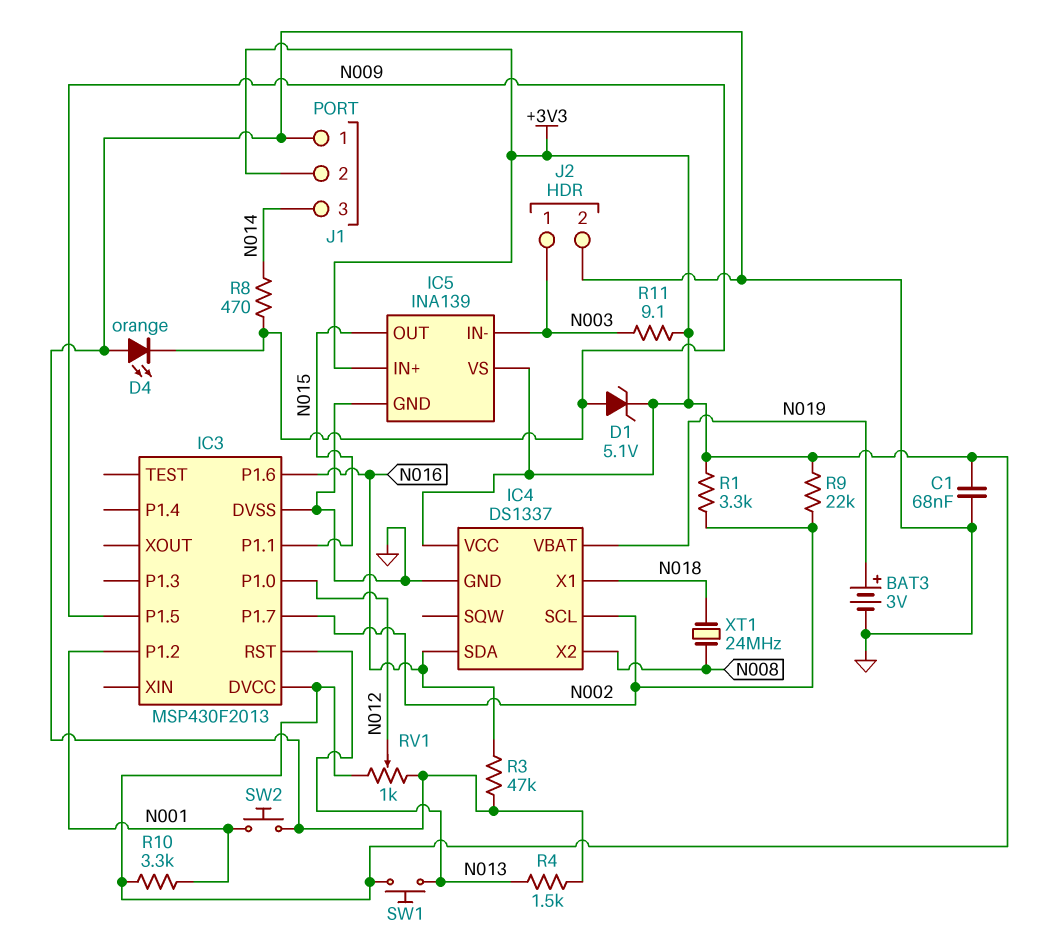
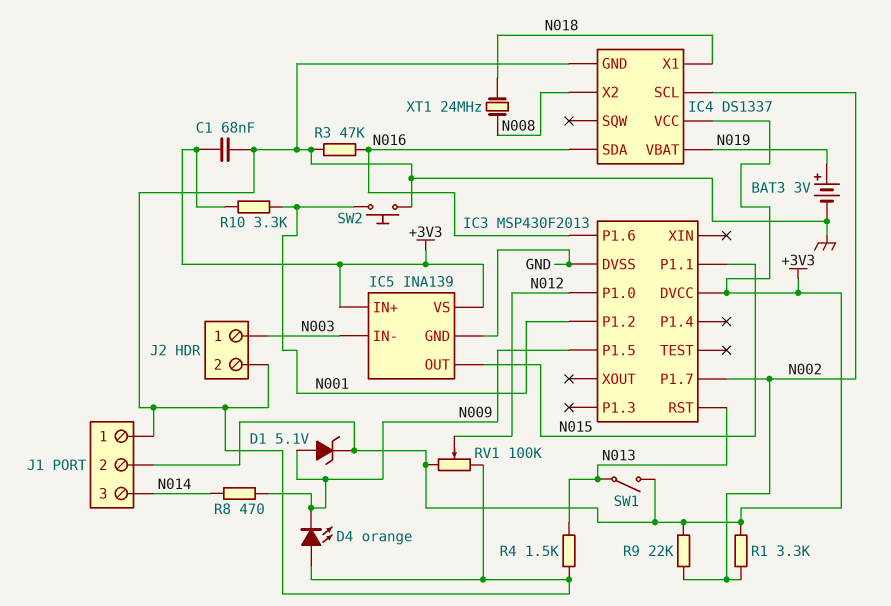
R11: 9.1 (+3V3, N003) -> none
RV1: 1k (+3V3, GND, wiper N012) -> 100k (+3V3, GND, wiper N012)
SW1: button (+3V3, N013) -> switch (+3V3, N013)

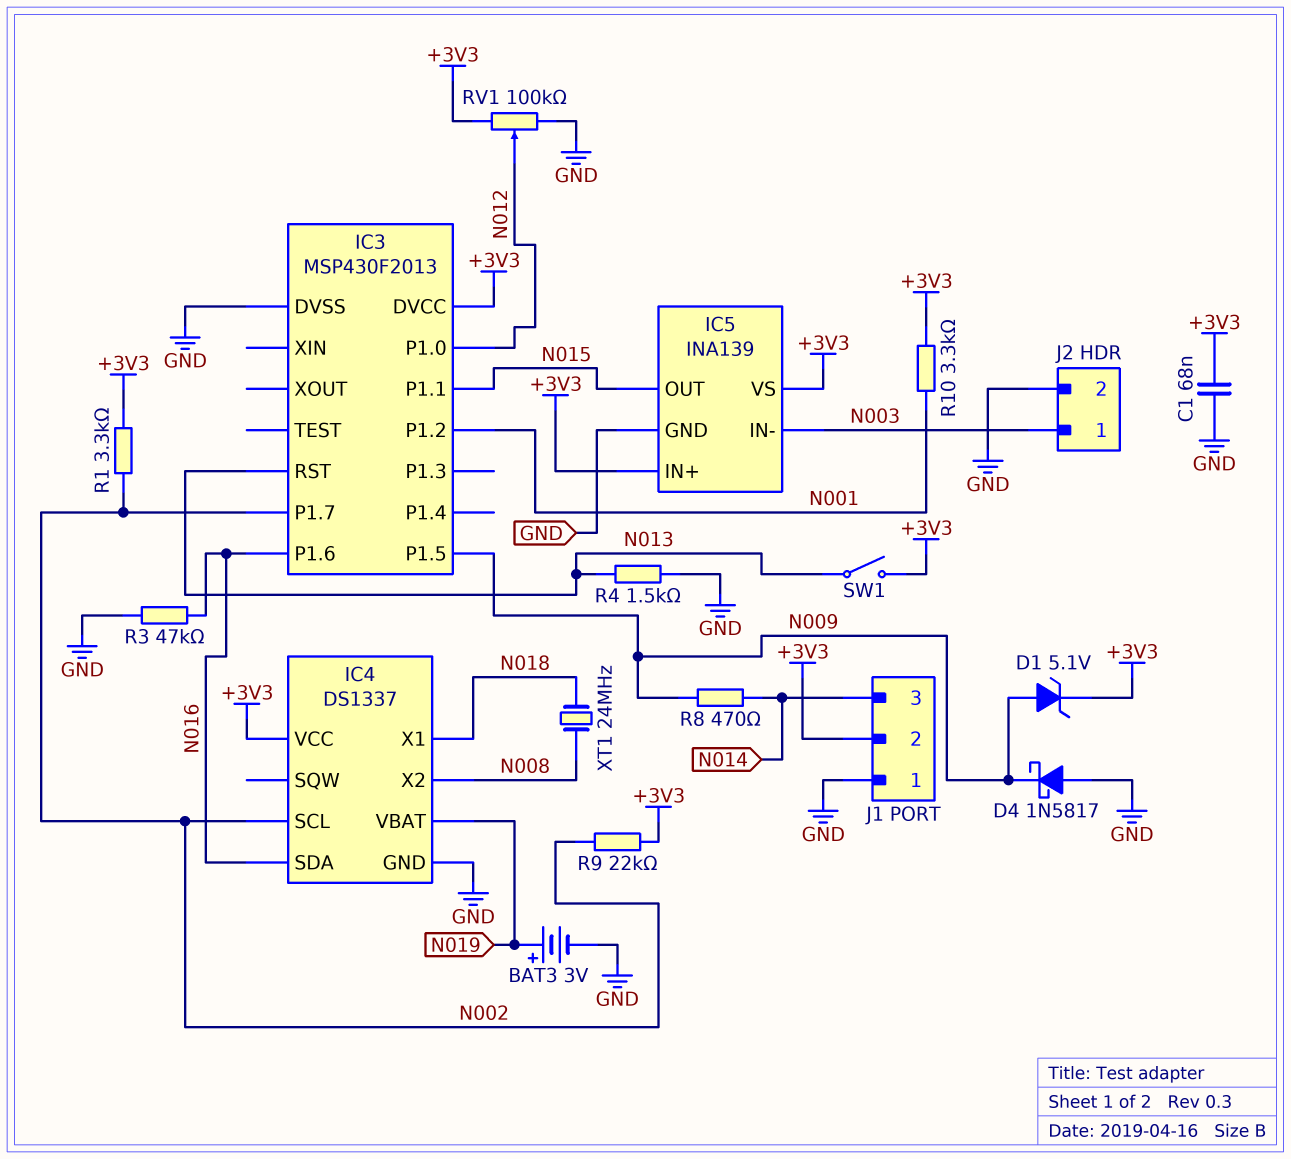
D4: LED orange (A GND, K N009) -> schottky 1N5817 (A GND, K N009)
SW2: button (GND, N001) -> none

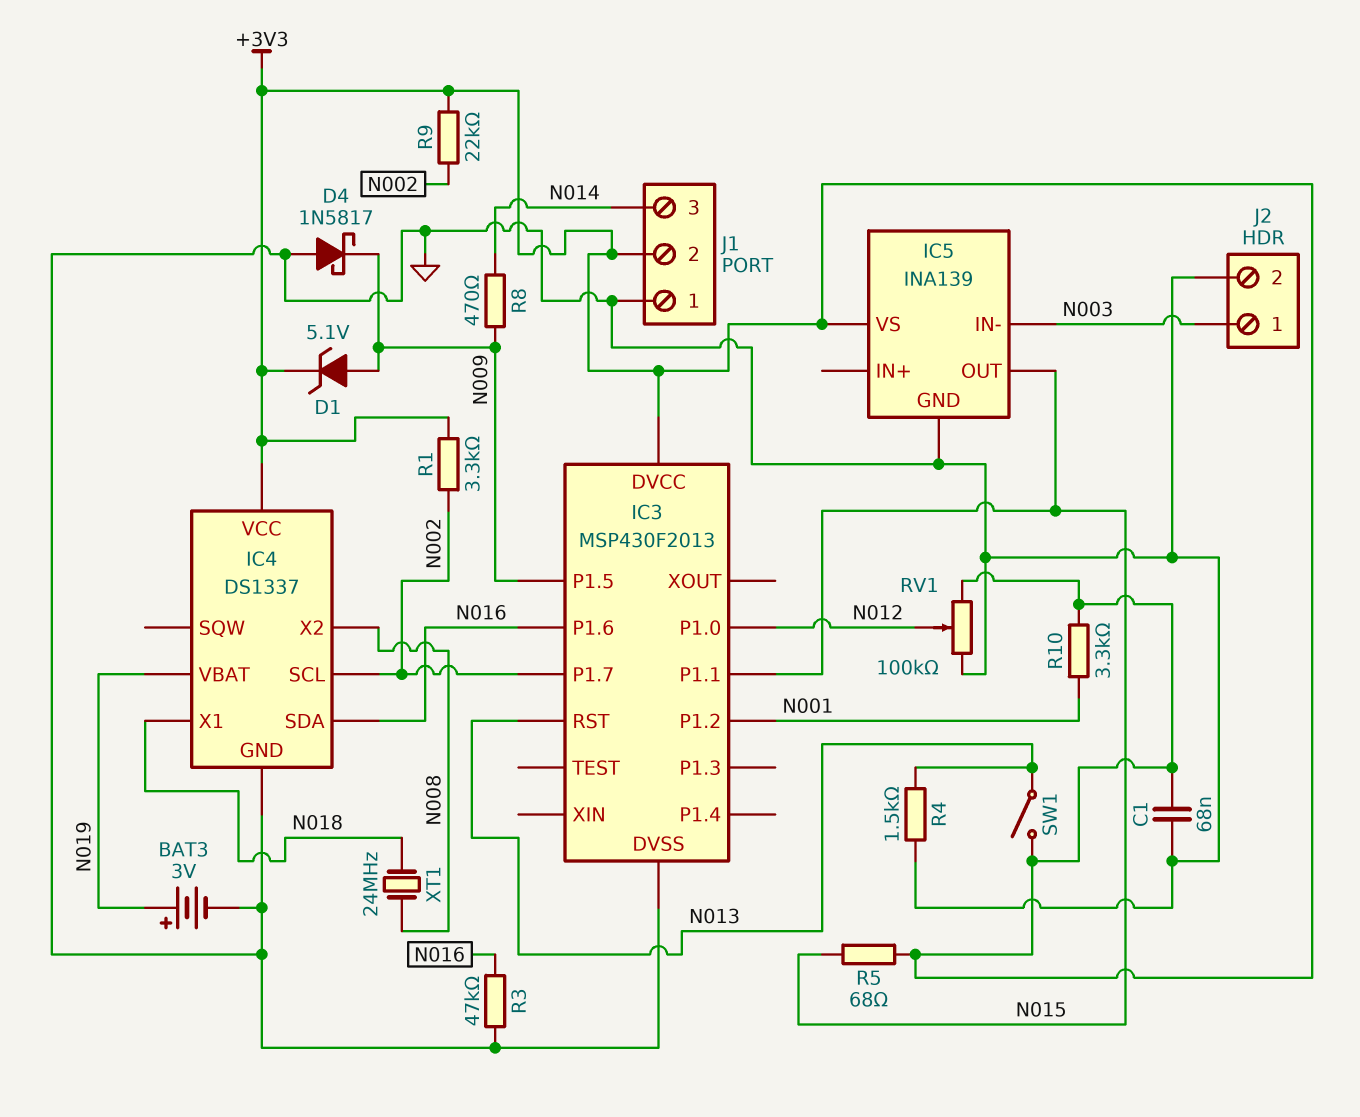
IC5 pin IN+: +3V3 -> none
R5: none -> 68 (+3V3, N015)

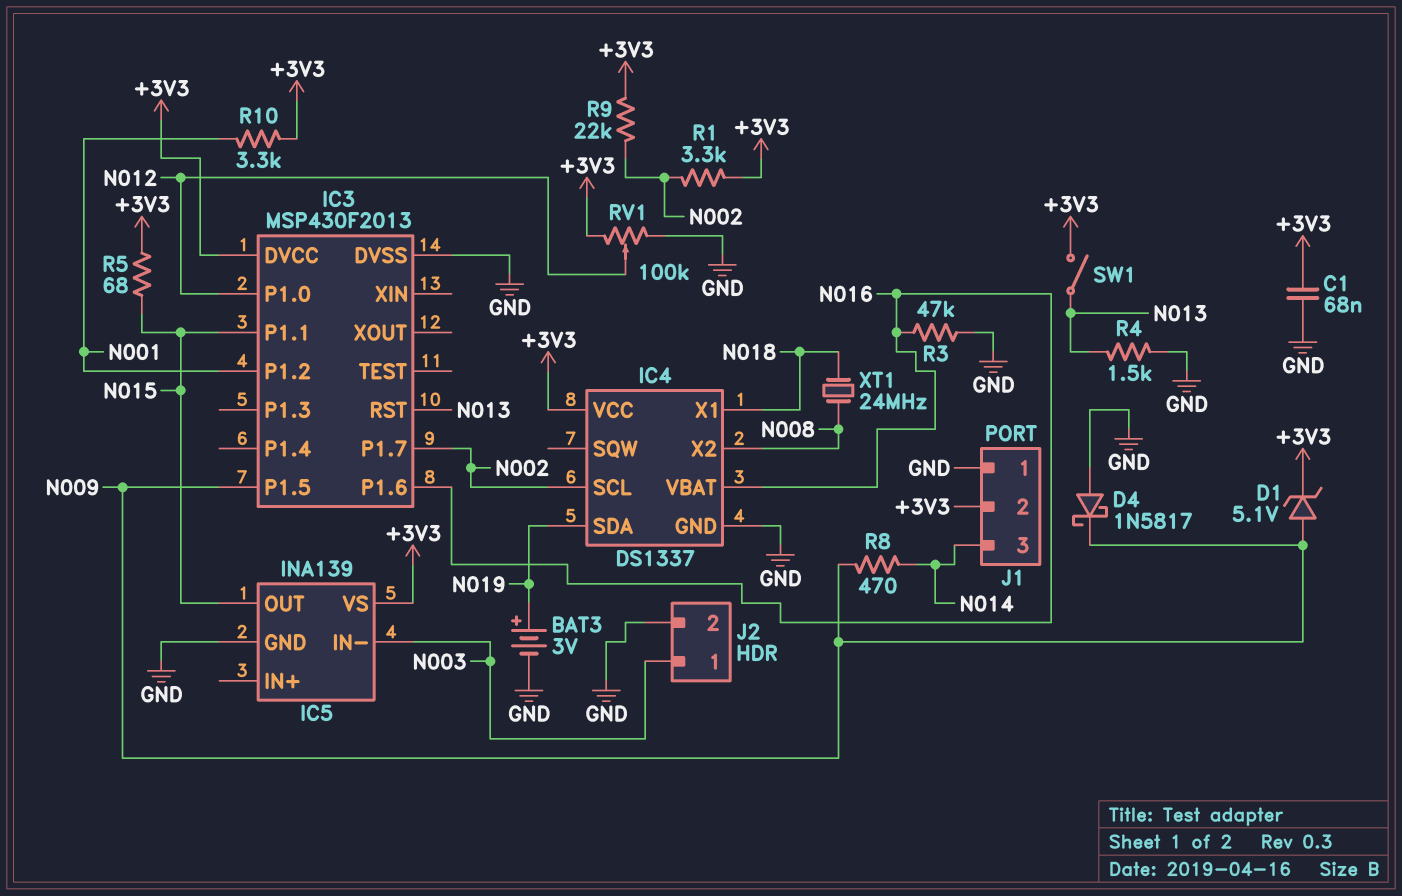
IC4 pin SDA: N016 -> N019
IC4 pin VBAT: N019 -> N016

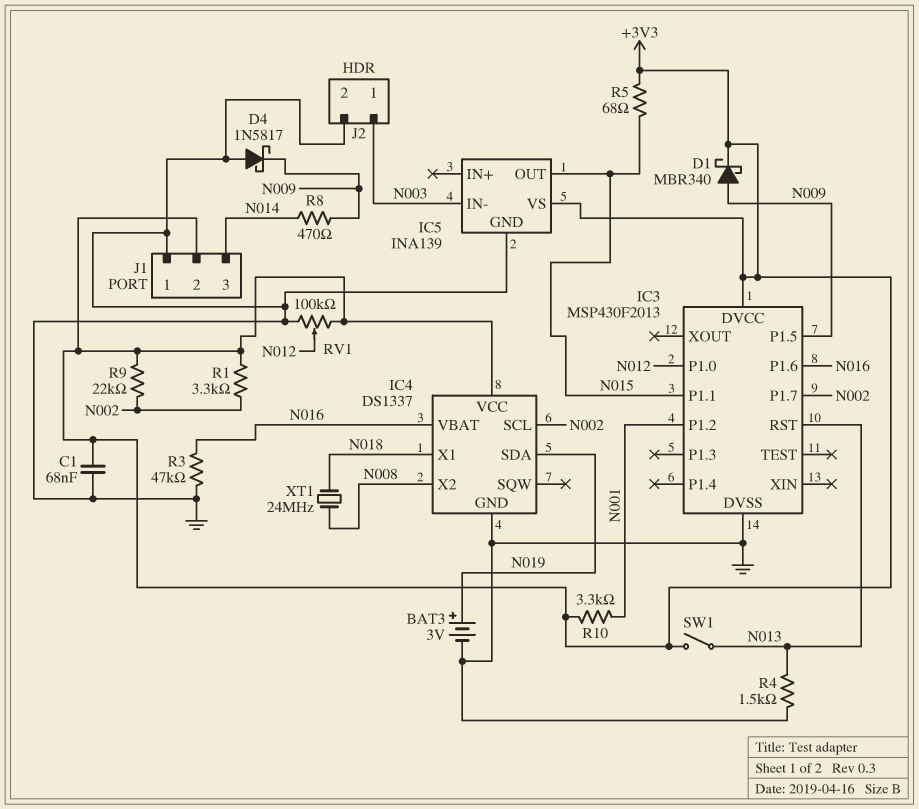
D1: zener 5.1V (A N009, K +3V3) -> schottky MBR340 (A N009, K +3V3)

